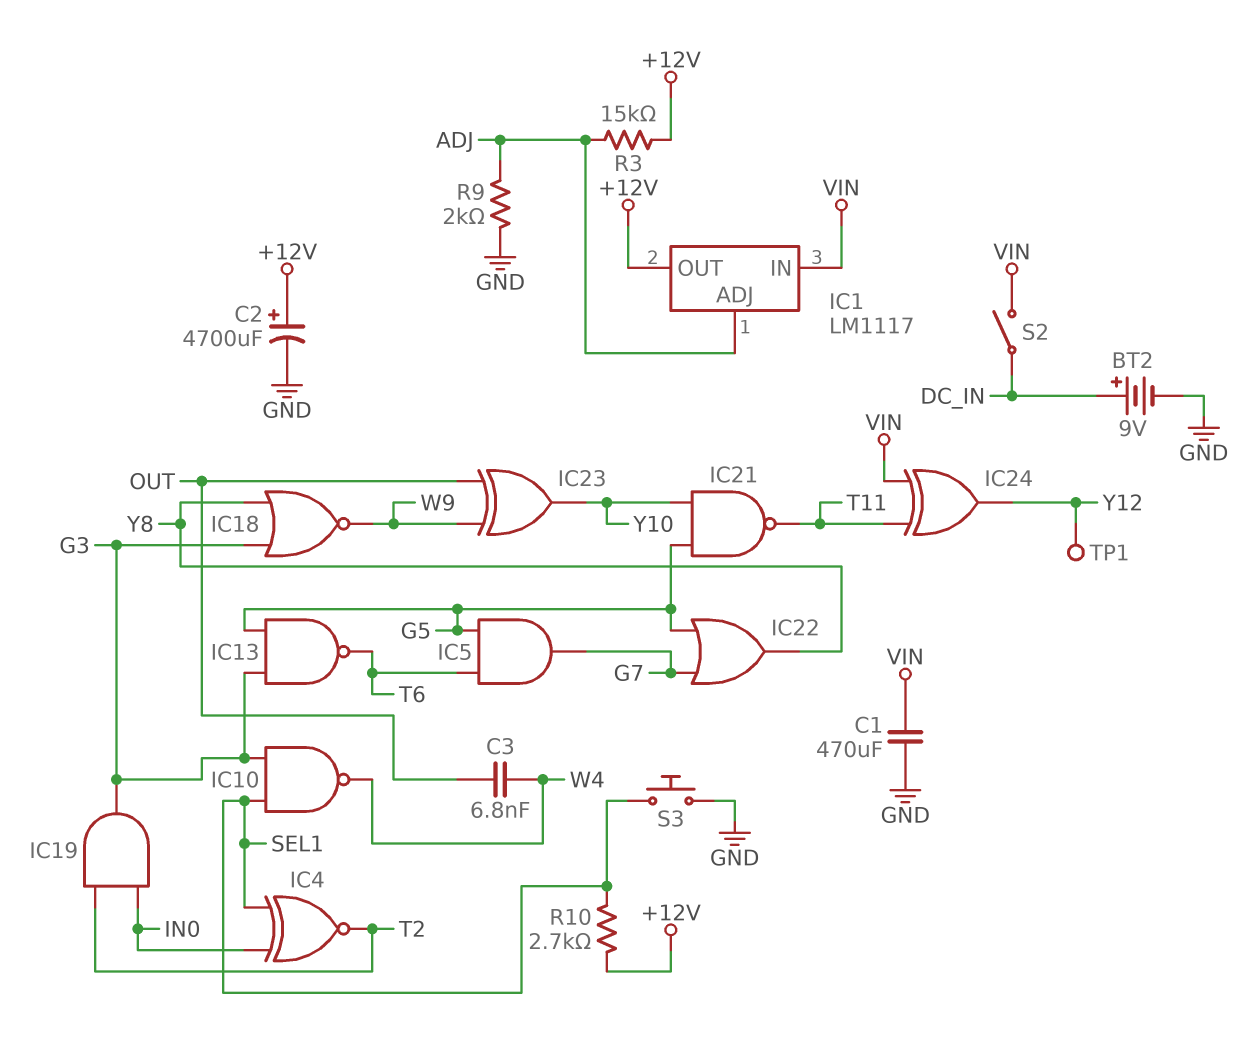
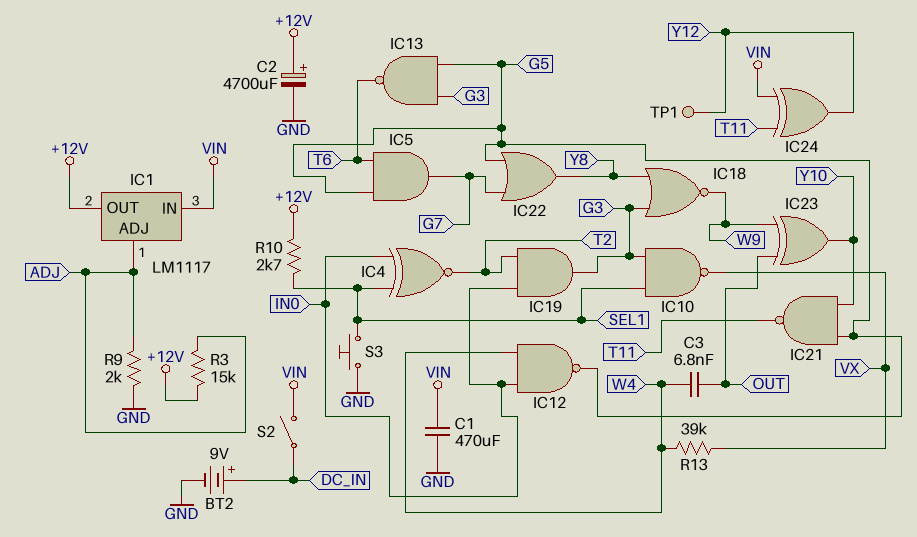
IC10: NAND (in G3, in SEL1, out W4) -> NAND (in G3, in SEL1, out VX)
IC12: none -> NAND (in IN0, in W4, out G5)
R13: none -> 39k (VX, W4)

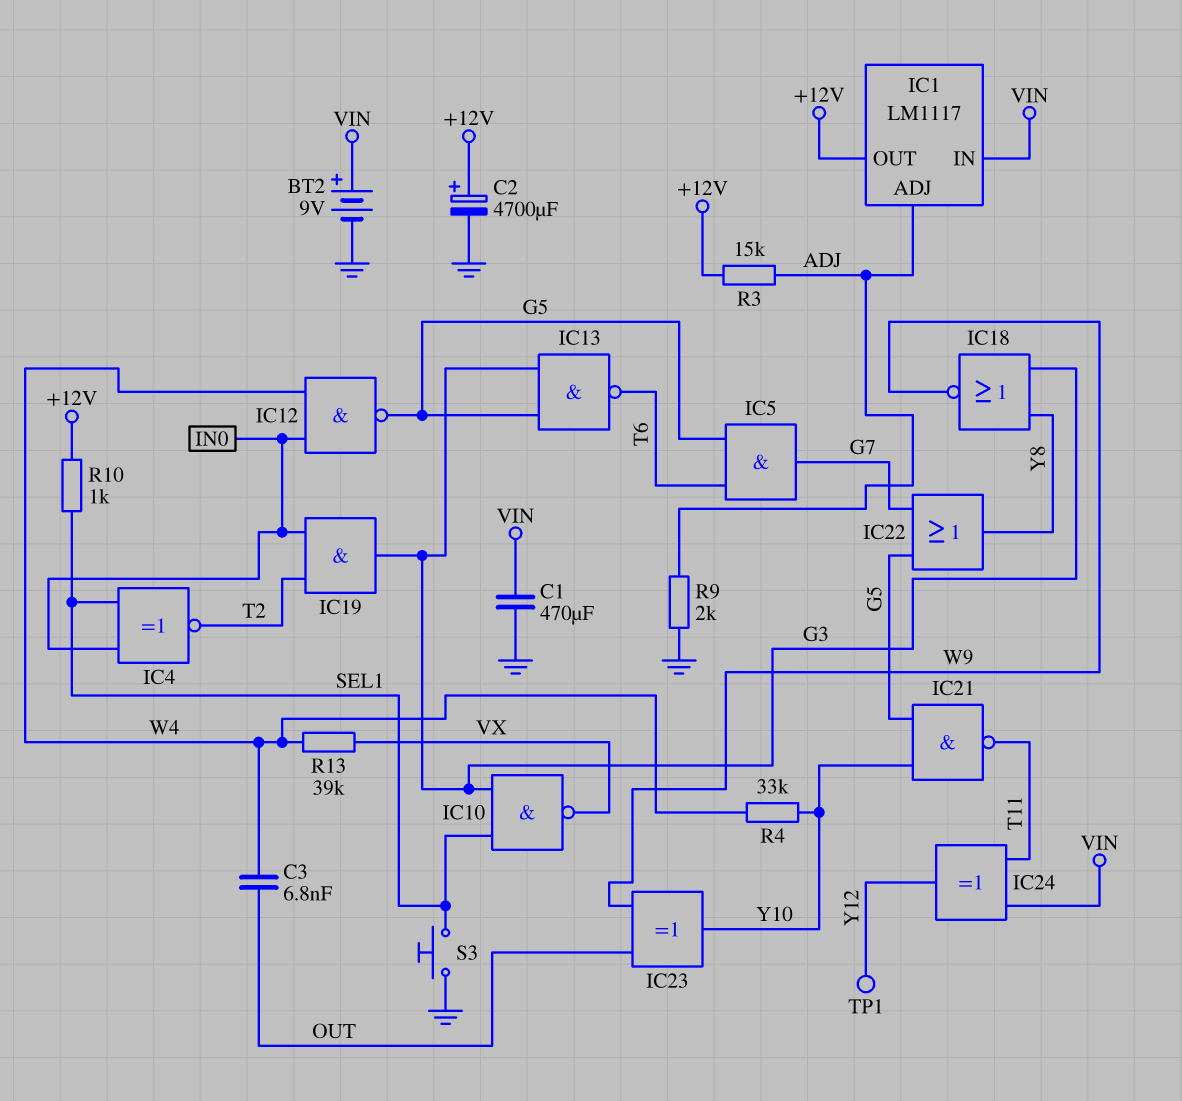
BT2: 9V (plus DC_IN, minus GND) -> 9V (plus VIN, minus GND)
R4: none -> 33k (W4, Y10)
R10: 2.7k (+12V, SEL1) -> 1k (+12V, SEL1)
S2: switch (DC_IN, VIN) -> none

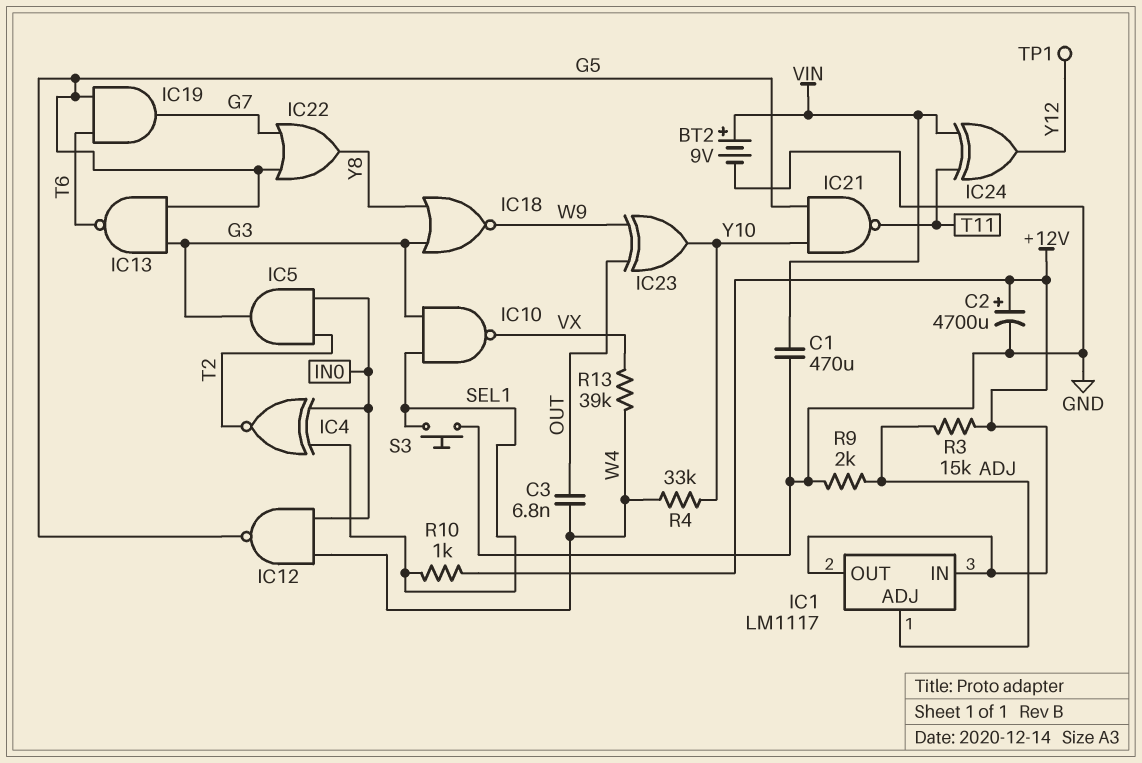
IC1 pin IN: VIN -> +12V
IC5: AND (in G5, in T6, out G7) -> AND (in IN0, in T2, out G3)
IC19: AND (in IN0, in T2, out G3) -> AND (in G5, in T6, out G7)

